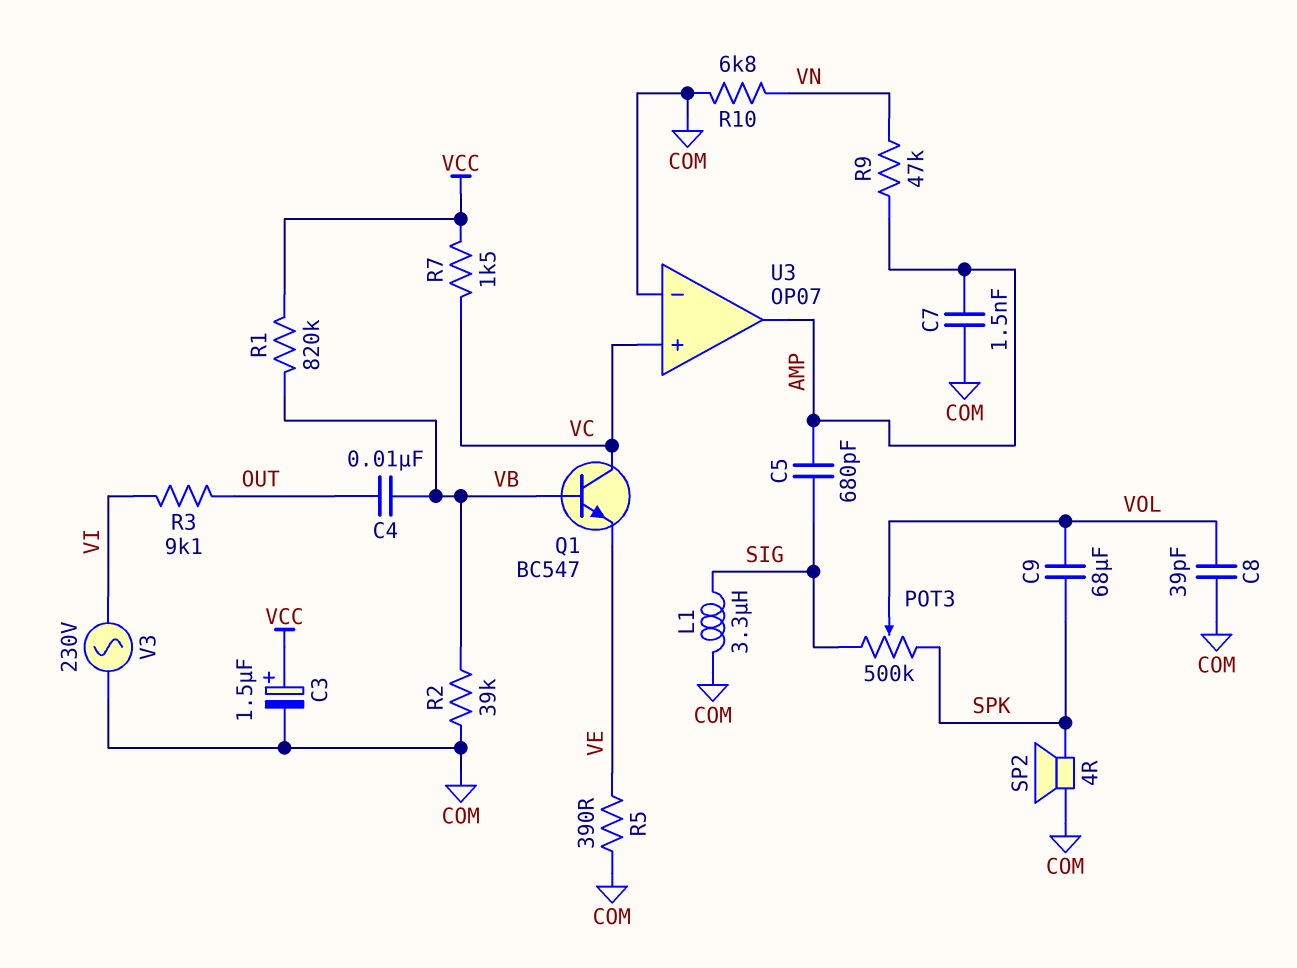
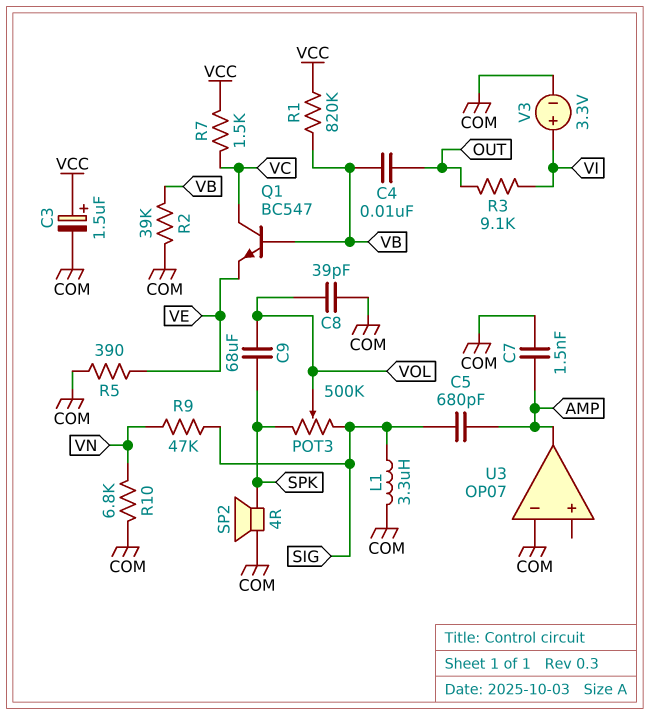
R9: 47k (AMP, VN) -> 47k (SIG, VN)
U3 pin in+: VC -> none
V3: AC 230V (COM, VI) -> 3.3V (plus VI, minus COM)

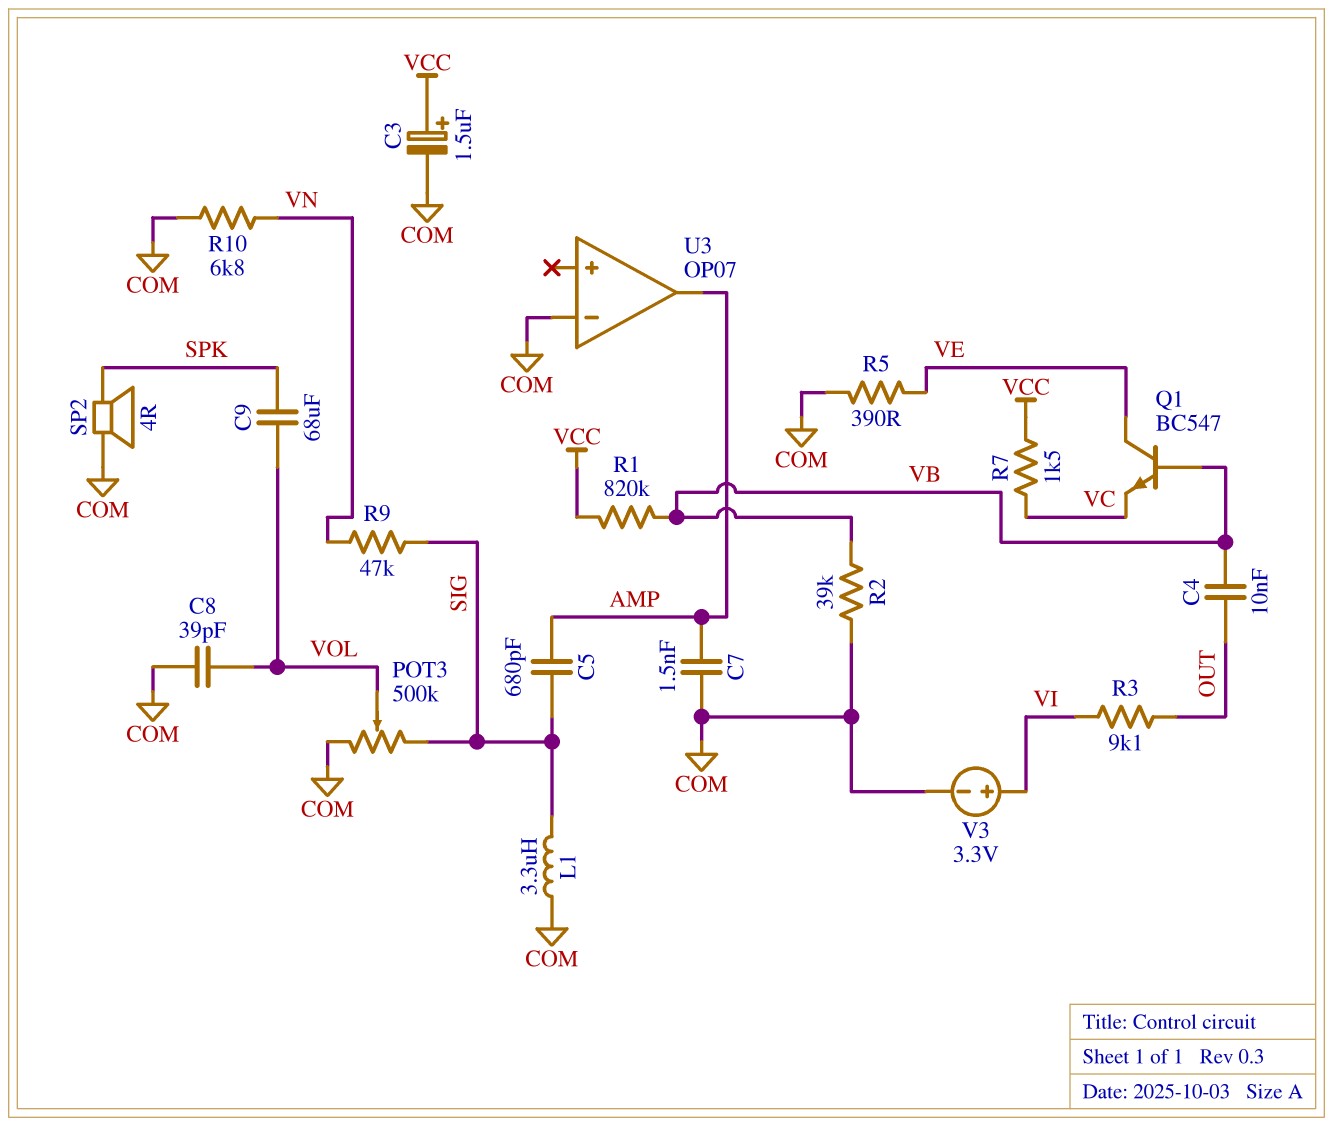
POT3: 500k (SIG, SPK, wiper VOL) -> 500k (COM, SIG, wiper VOL)
Q1: NPN BC547 (B VB, C VC, E VE) -> NPN BC547 (B VB, C VE, E VC)

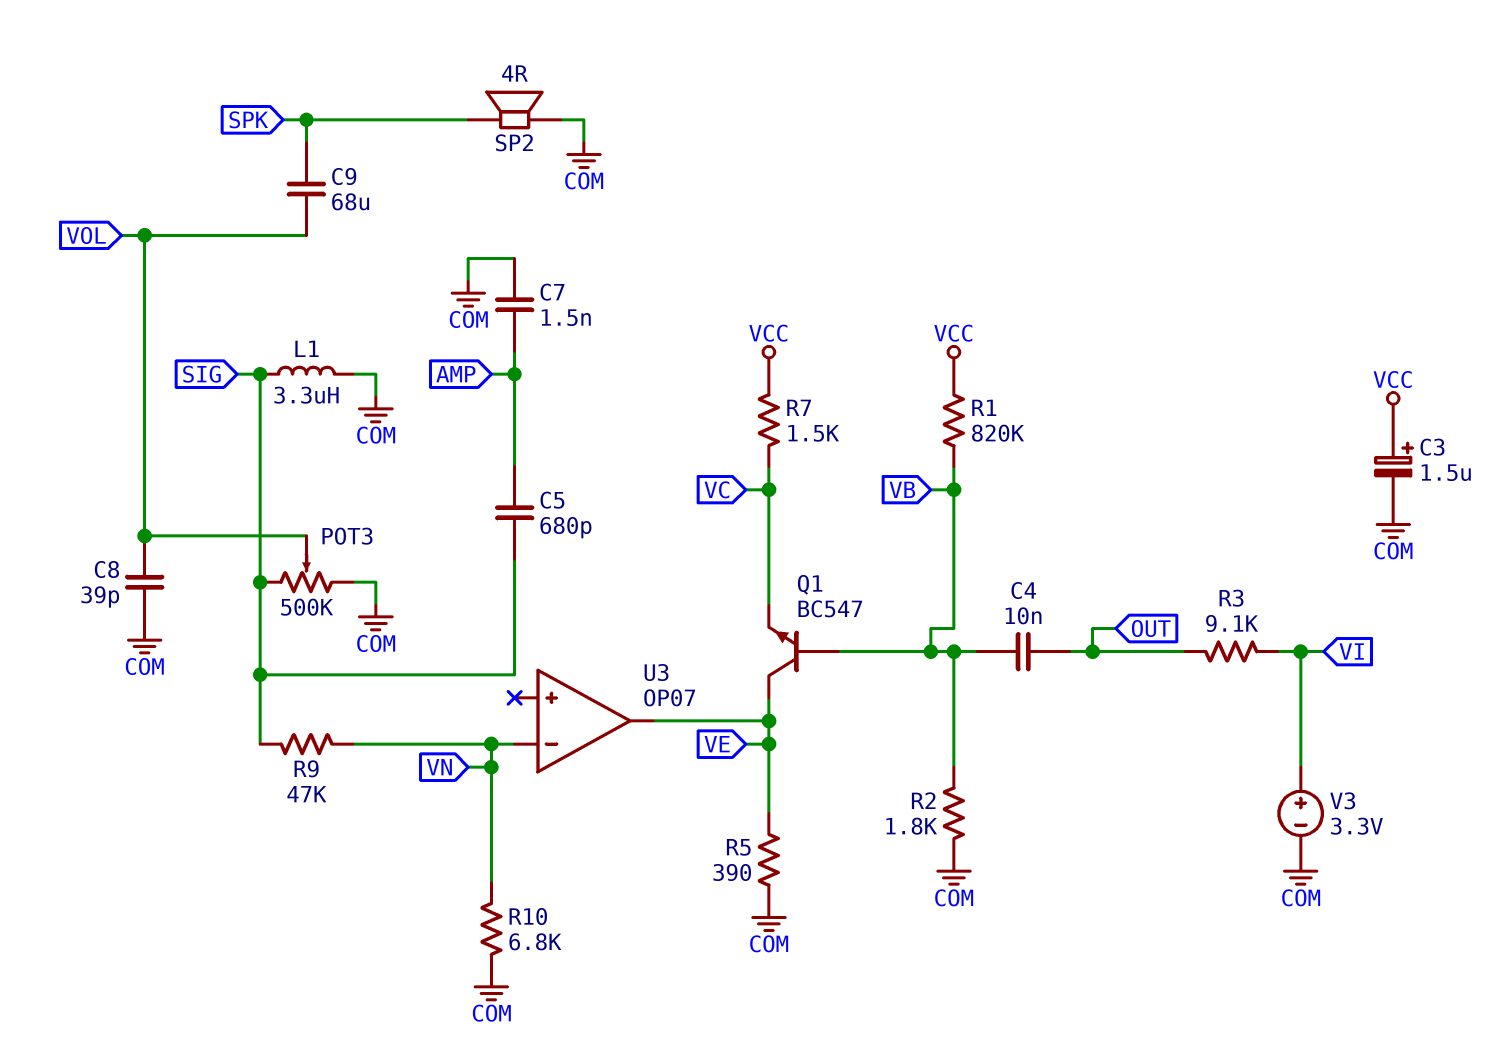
R2: 39k (COM, VB) -> 1.8k (COM, VB)
U3 pin in-: COM -> VN
U3 pin out: AMP -> VE

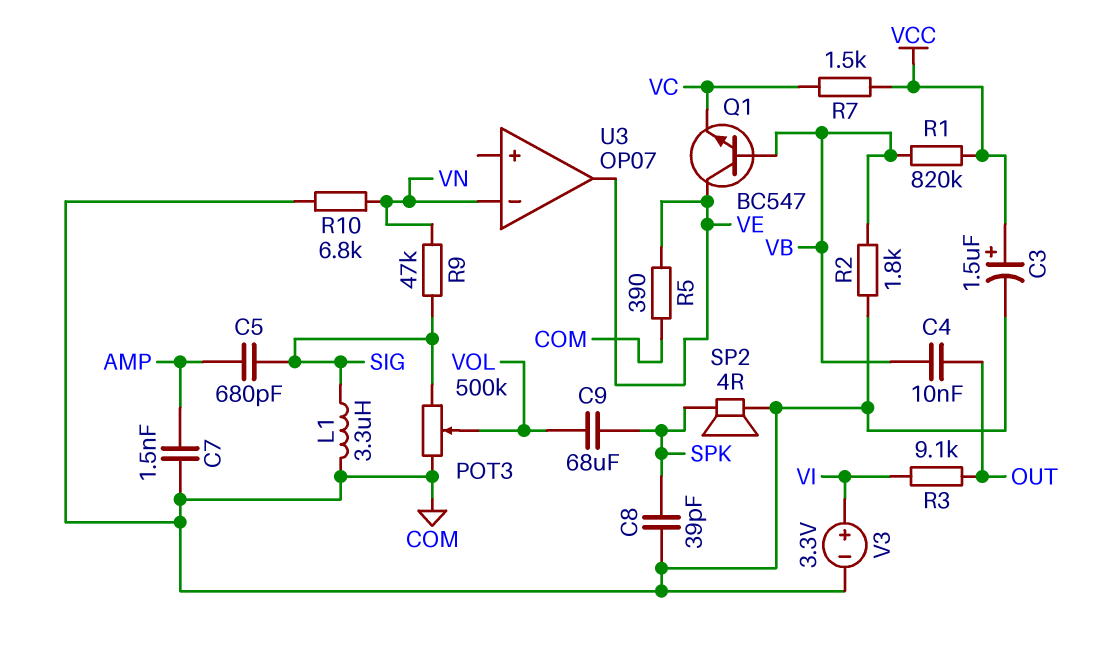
C8: 39pF (COM, VOL) -> 39pF (COM, SPK)

